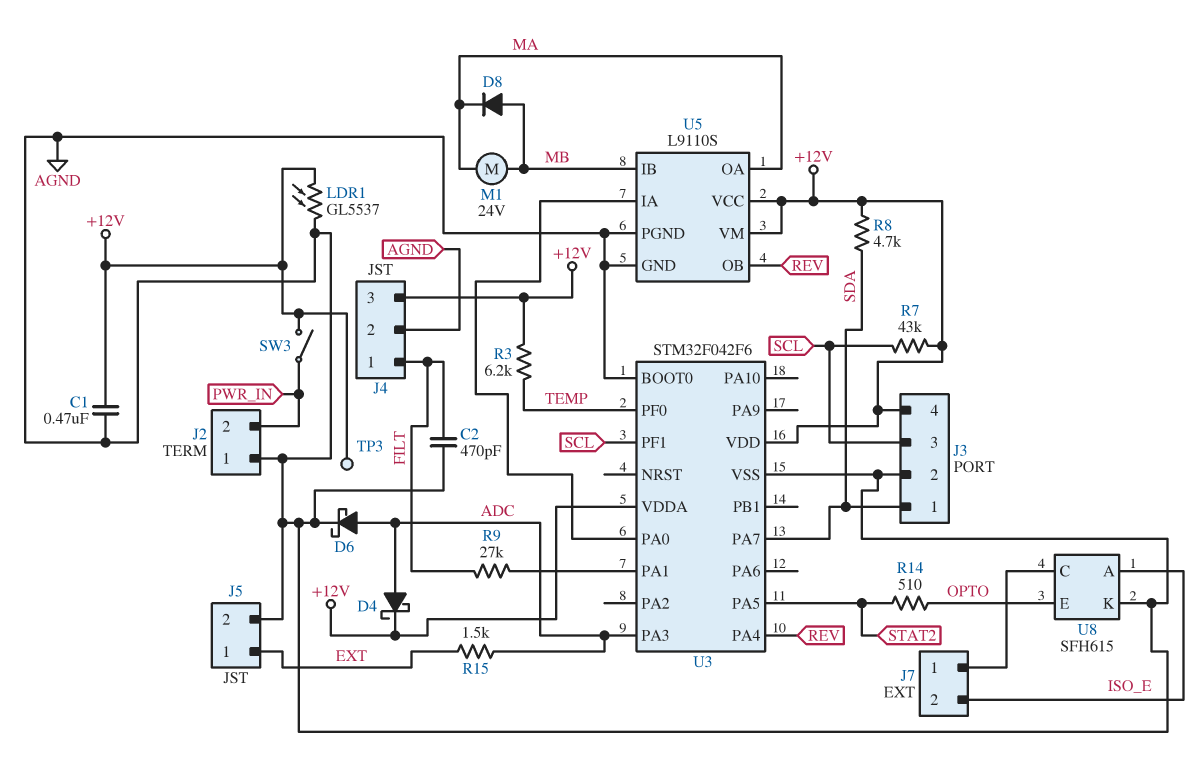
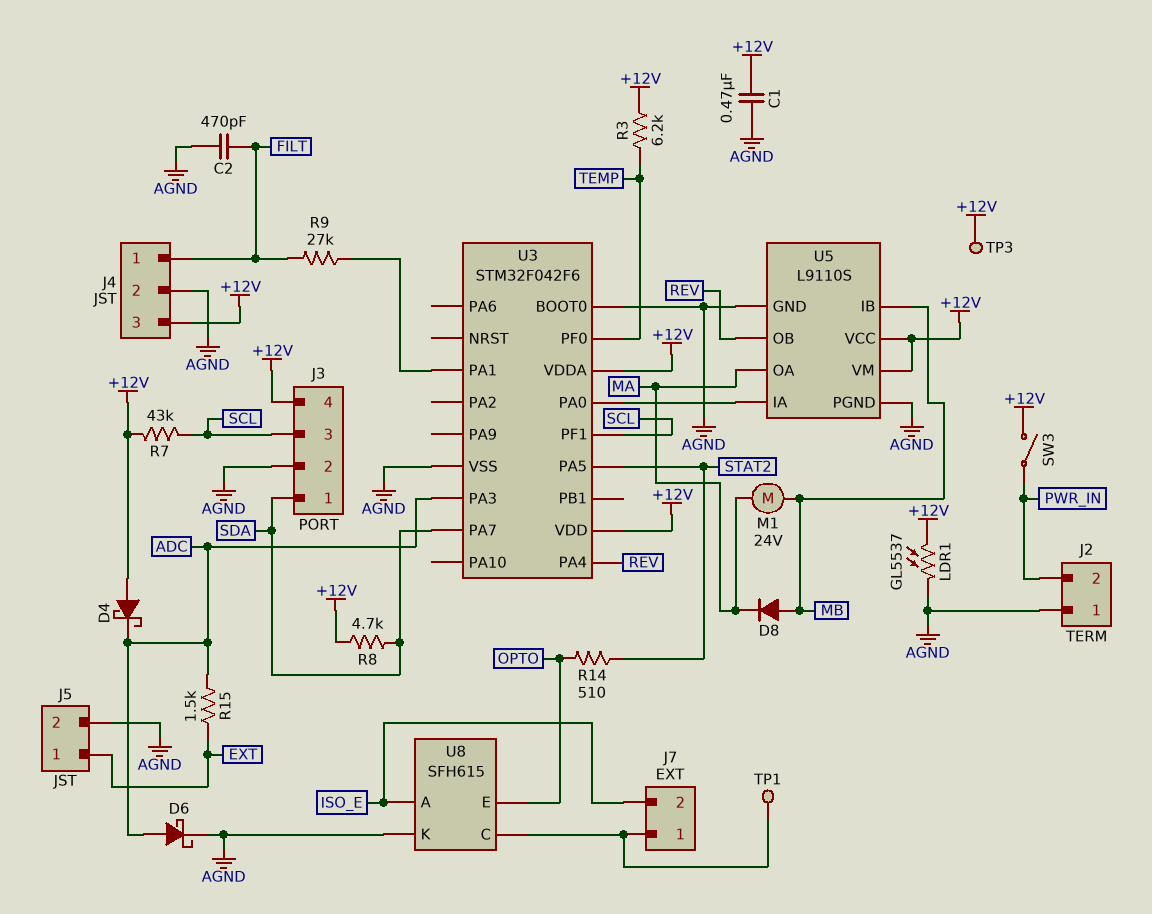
D4: schottky (A ADC, K +12V) -> schottky (A +12V, K ADC)
TP1: none -> test point (J7/1)

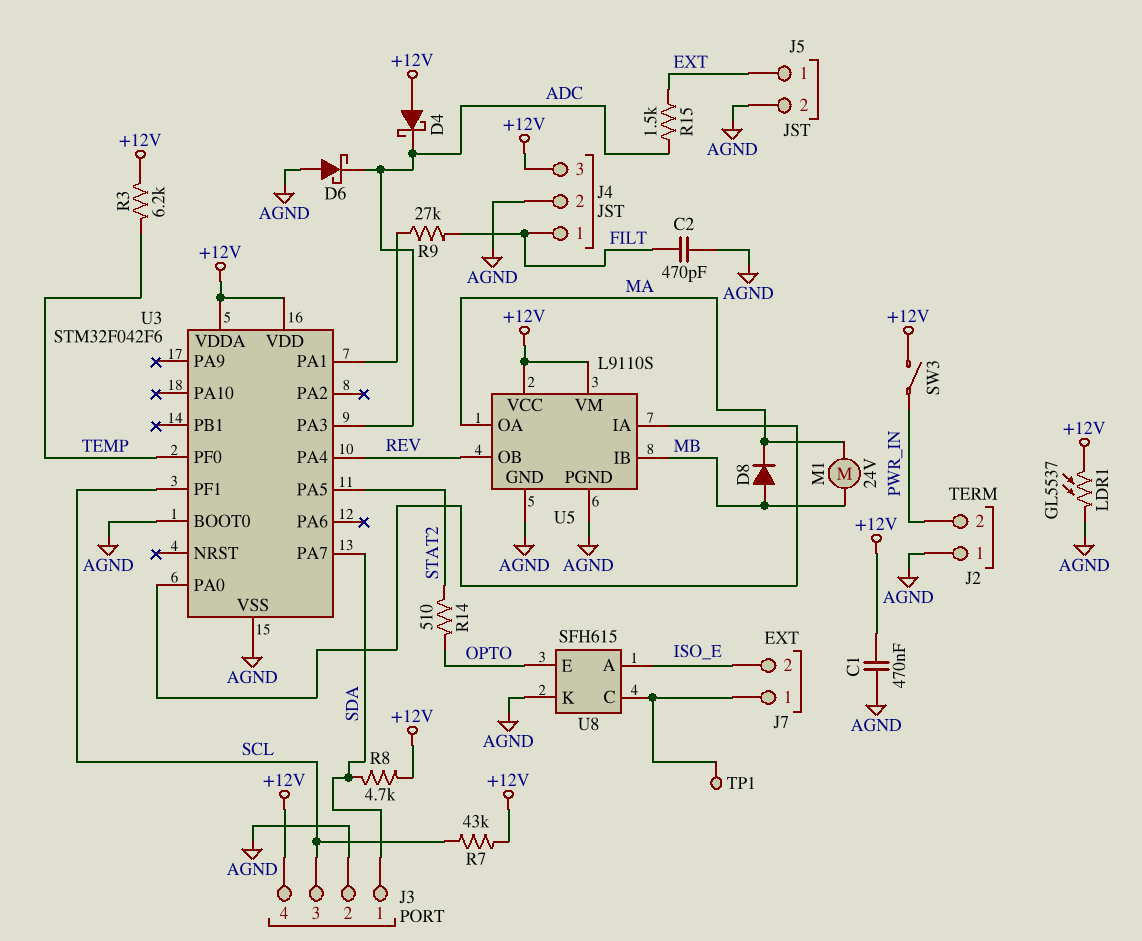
D6: schottky (A ADC, K AGND) -> schottky (A AGND, K ADC)
TP3: test point (+12V) -> none

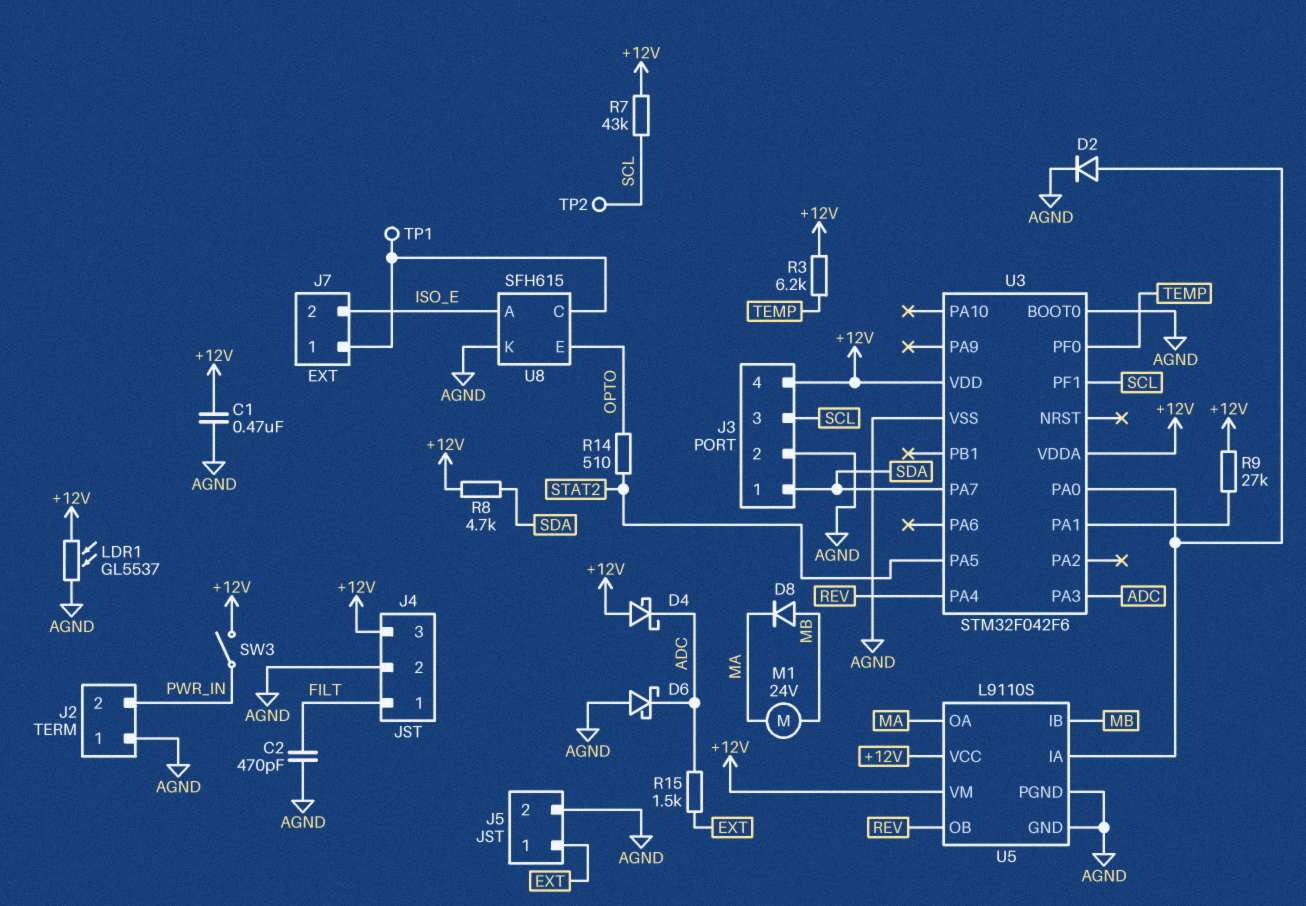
D2: none -> diode (A U3/PA0, K AGND)
R9: 27k (FILT, U3/PA1) -> 27k (+12V, U3/PA1)
TP2: none -> test point (SCL)

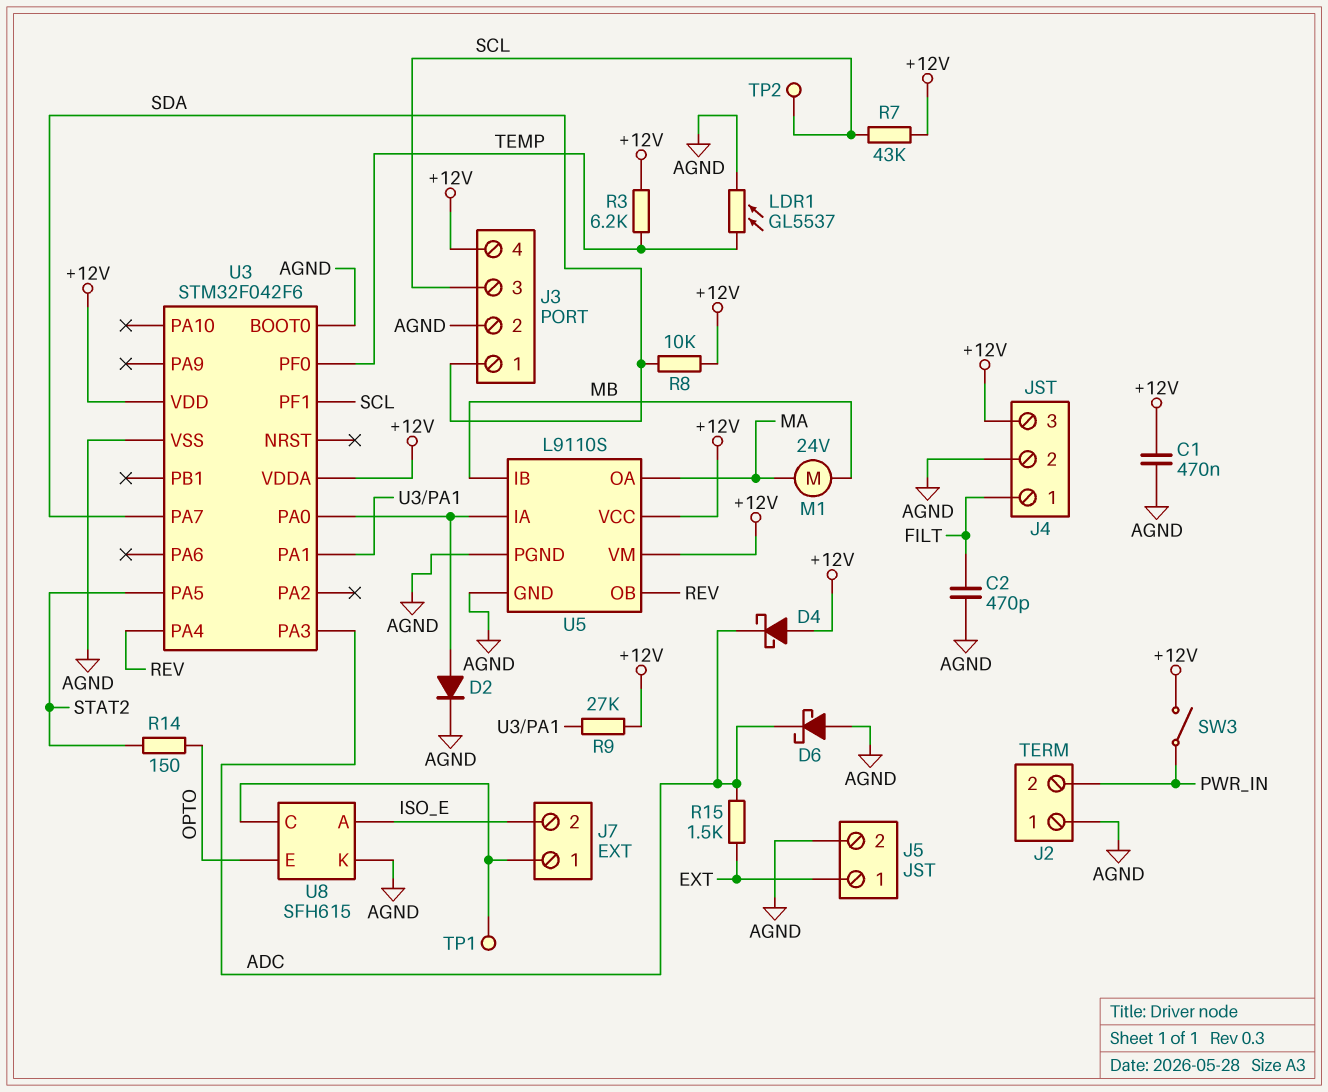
D8: diode (A MB, K MA) -> none
LDR1: GL5537 (+12V, AGND) -> GL5537 (AGND, TEMP)
R8: 4.7k (+12V, SDA) -> 10k (+12V, SDA)
R14: 510 (OPTO, STAT2) -> 150 (OPTO, STAT2)

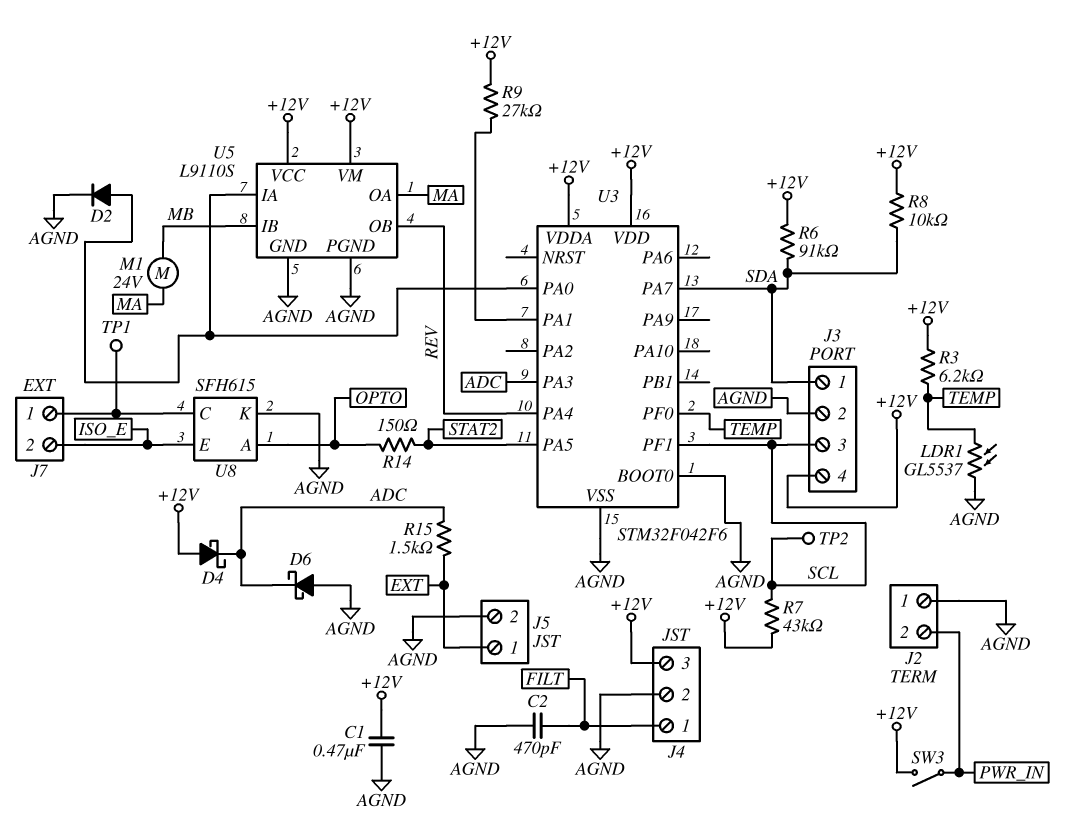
R6: none -> 91k (+12V, SDA)
U8 pin A: ISO_E -> OPTO
U8 pin E: OPTO -> ISO_E

